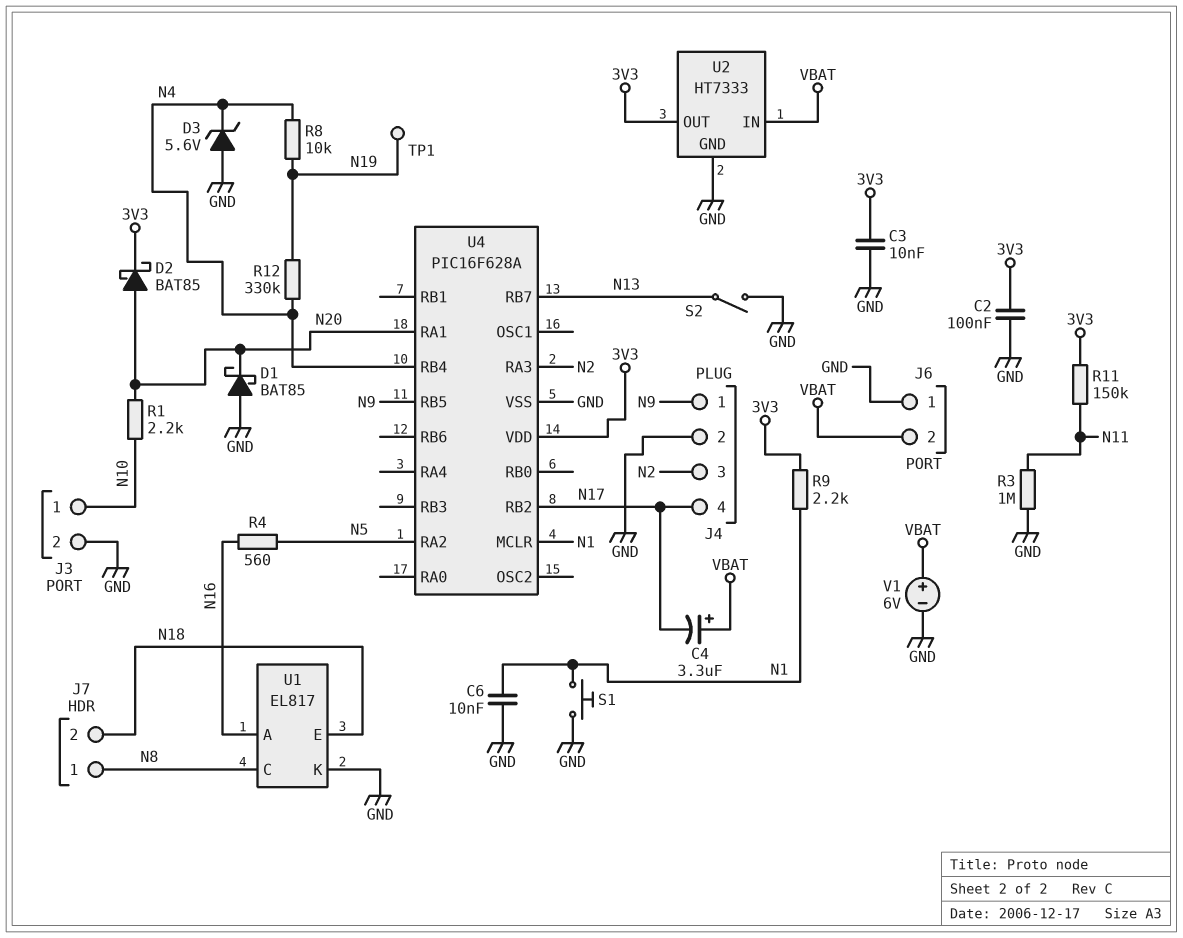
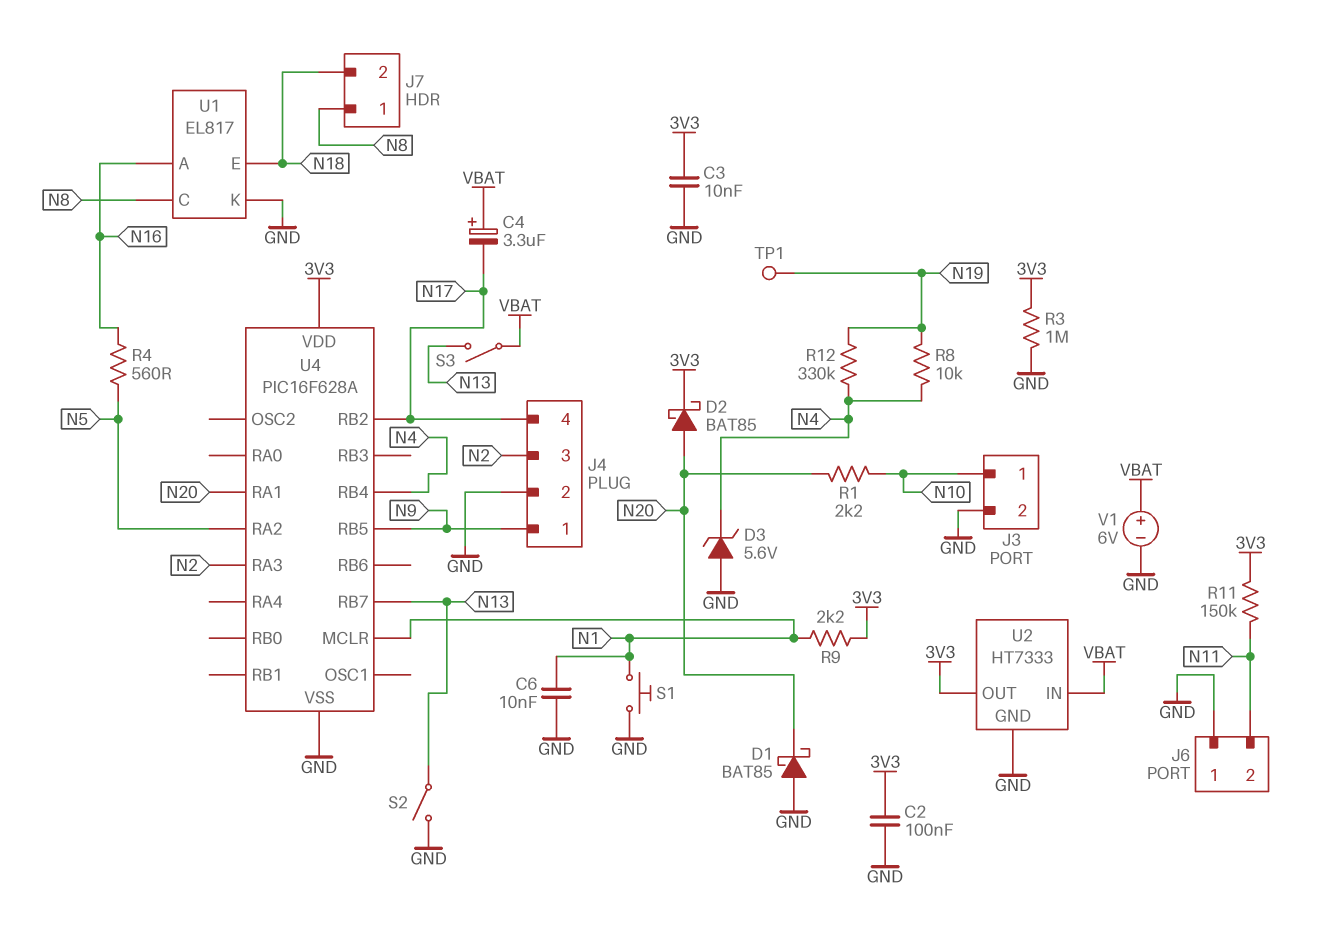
J6 pin 2: VBAT -> N11
R3: 1M (GND, N11) -> 1M (3V3, GND)
S3: none -> switch (N13, VBAT)

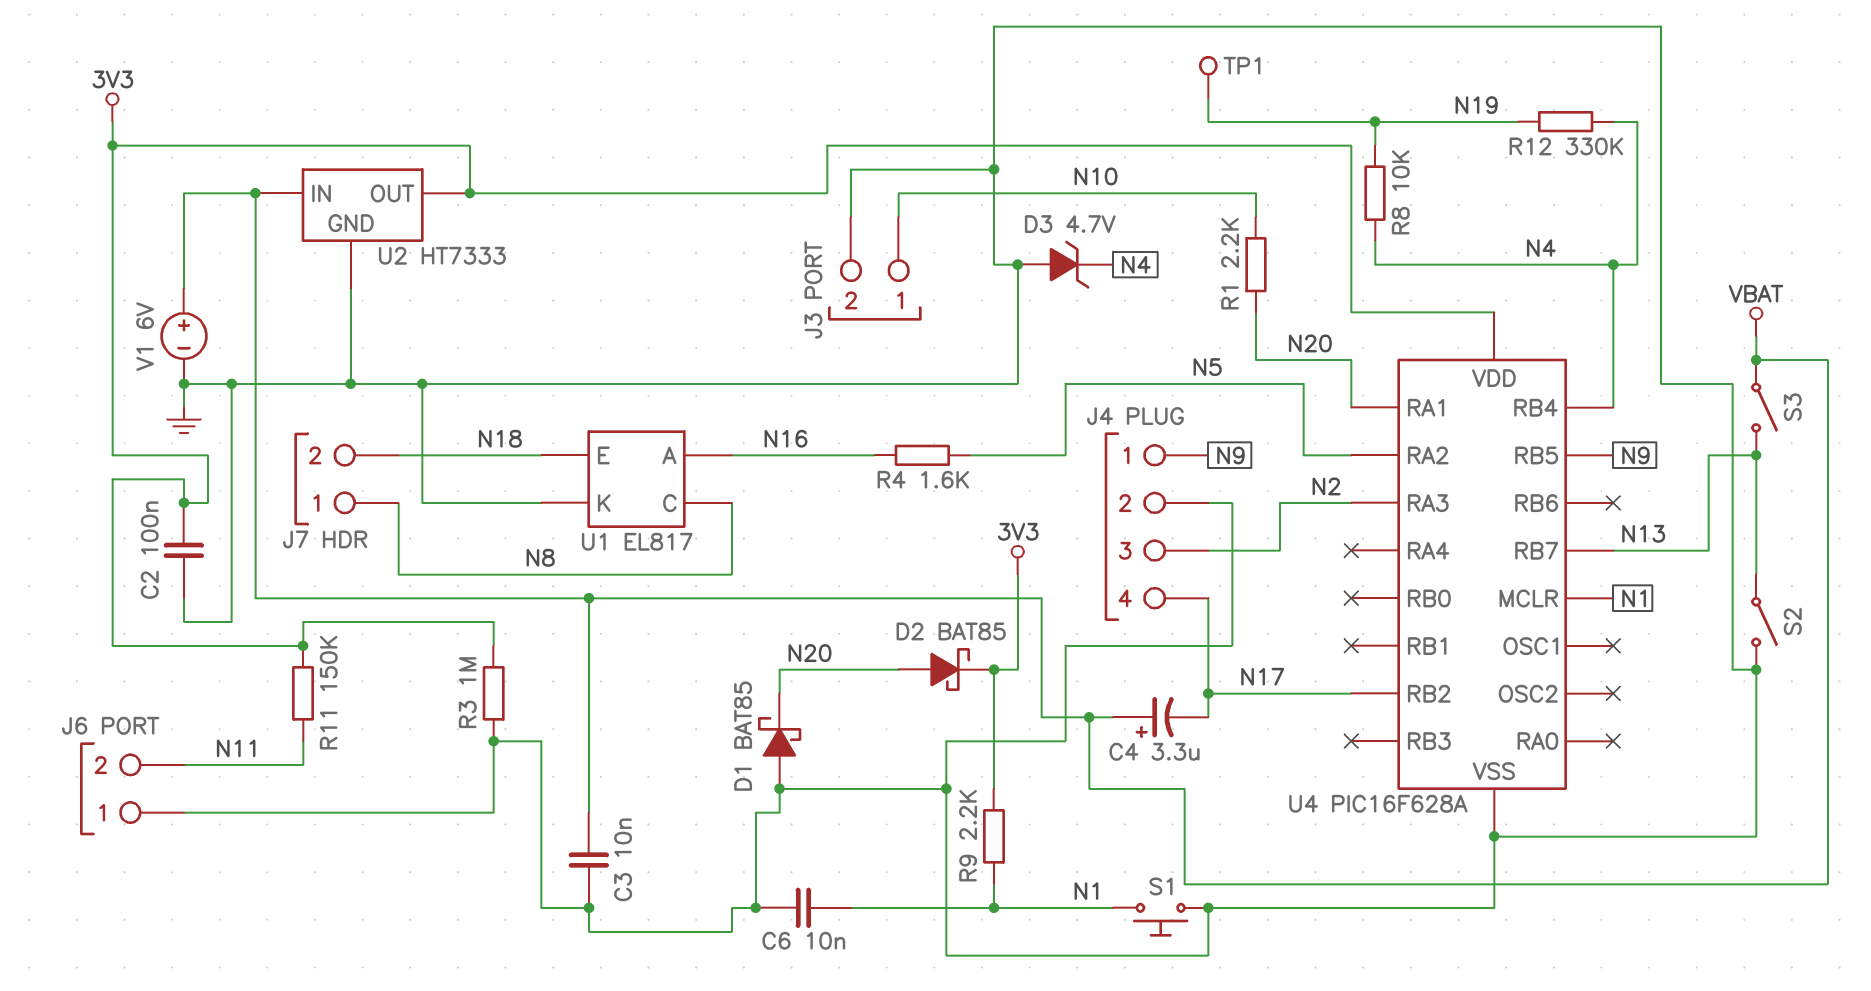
C3: 10nF (3V3, GND) -> 10nF (GND, VBAT)
D3: zener 5.6V (A GND, K N4) -> zener 4.7V (A GND, K N4)
R4: 560 (N5, N16) -> 1.6k (N5, N16)

